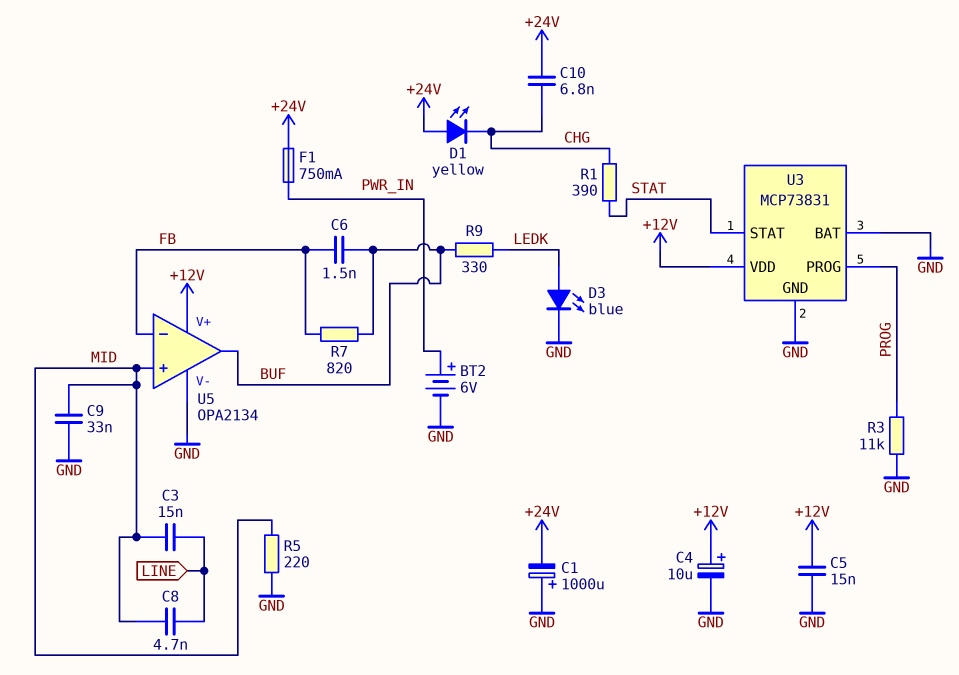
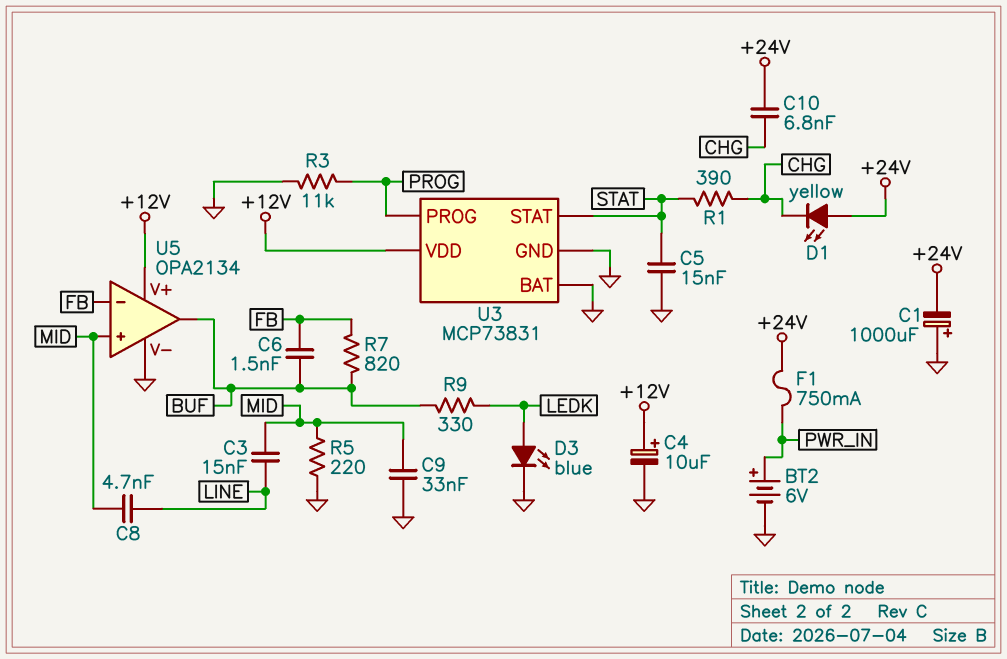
C5: 15nF (+12V, GND) -> 15nF (GND, STAT)

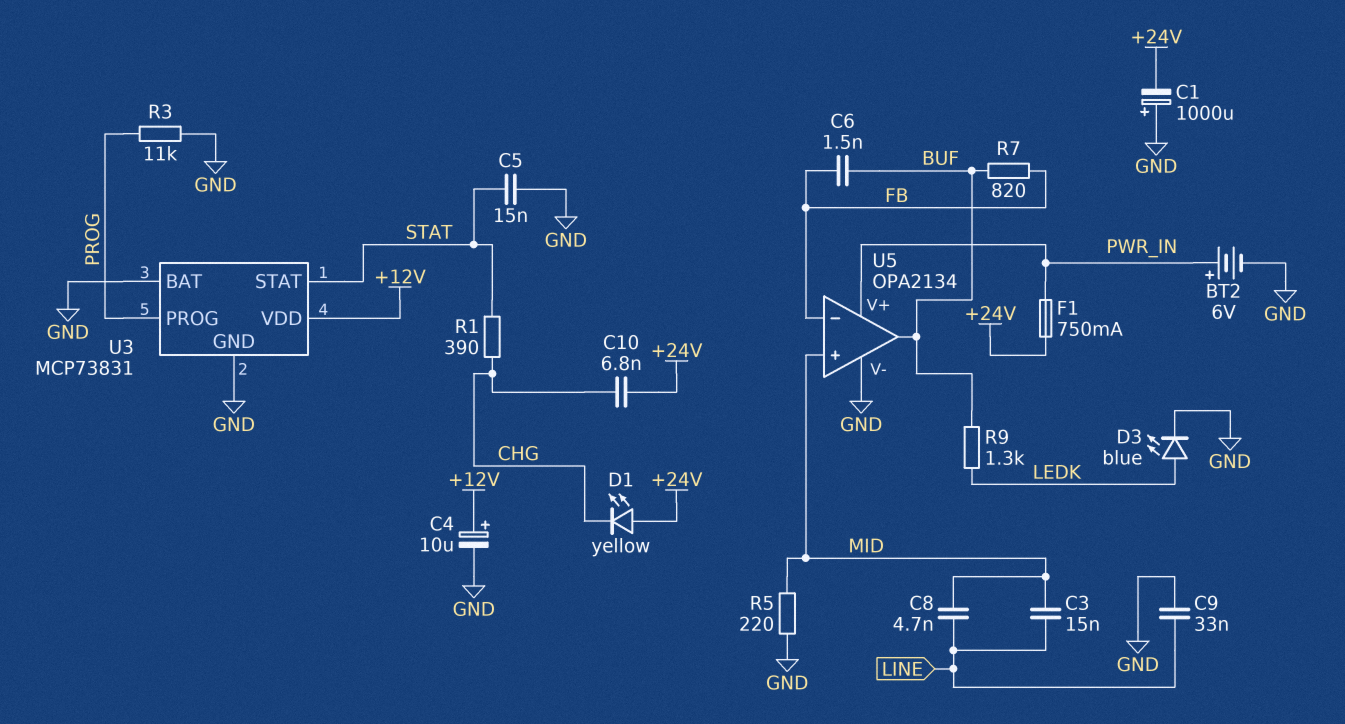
C9: 33nF (GND, MID) -> 33nF (GND, LINE)
R9: 330 (BUF, LEDK) -> 1.3k (BUF, LEDK)
U5 pin V+: +12V -> PWR_IN

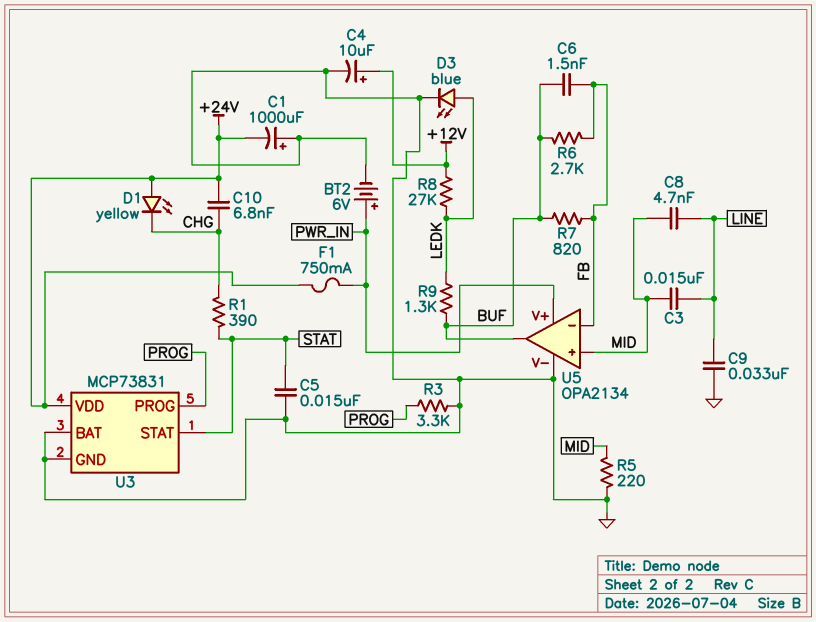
R3: 11k (GND, PROG) -> 3.3k (GND, PROG)
R6: none -> 2.7k (BUF, FB)
R8: none -> 27k (+12V, LEDK)
U3 pin VDD: +12V -> +24V

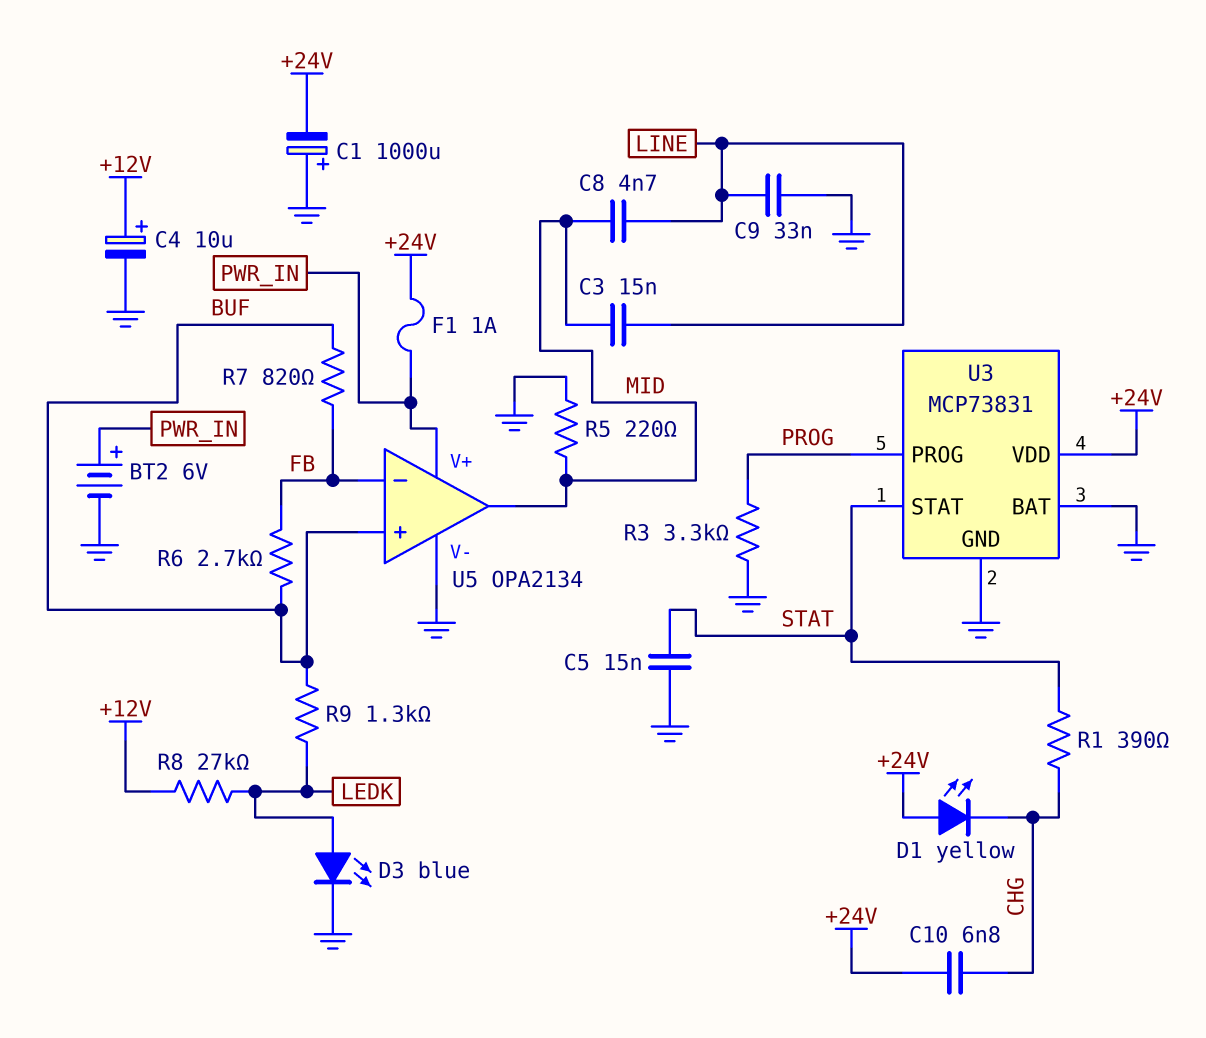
C6: 1.5nF (BUF, FB) -> none
F1: 750mA (+24V, PWR_IN) -> 1A (+24V, PWR_IN)
U5 pin in+: MID -> BUF
U5 pin out: BUF -> MID

